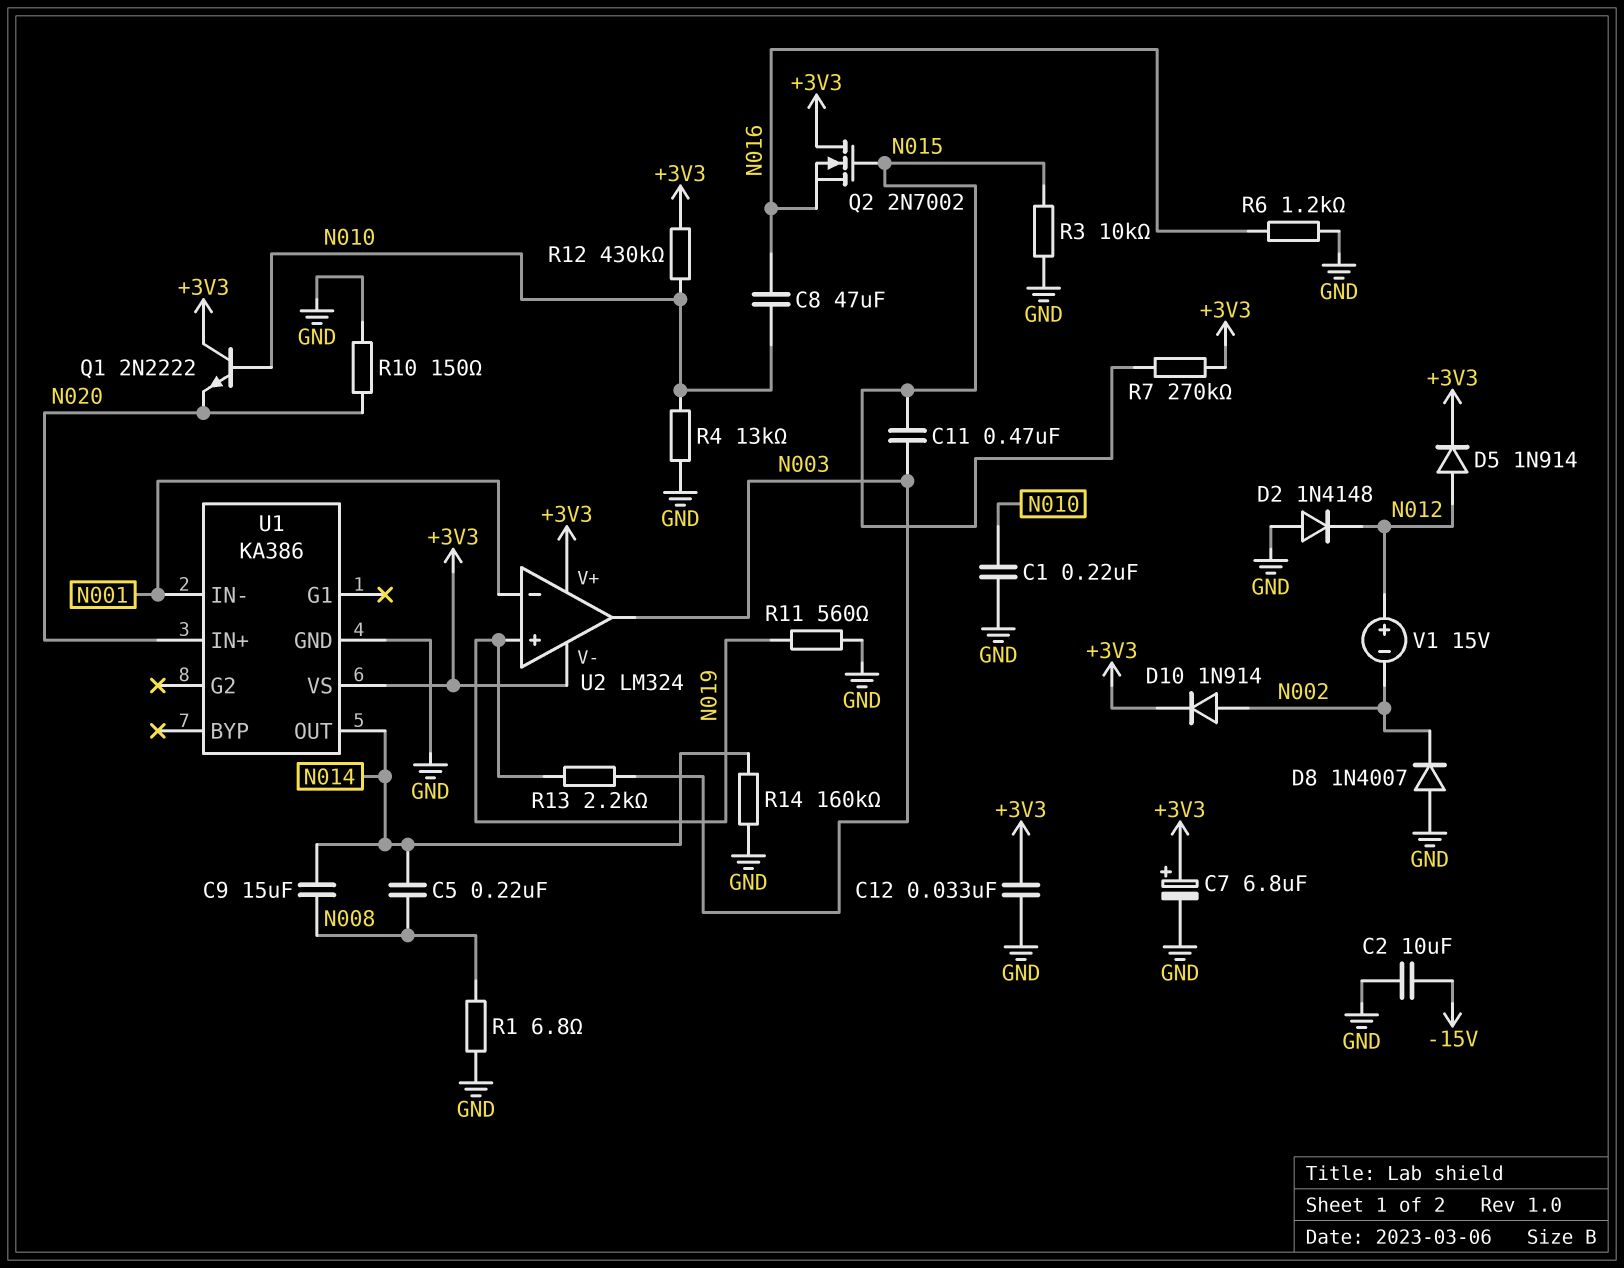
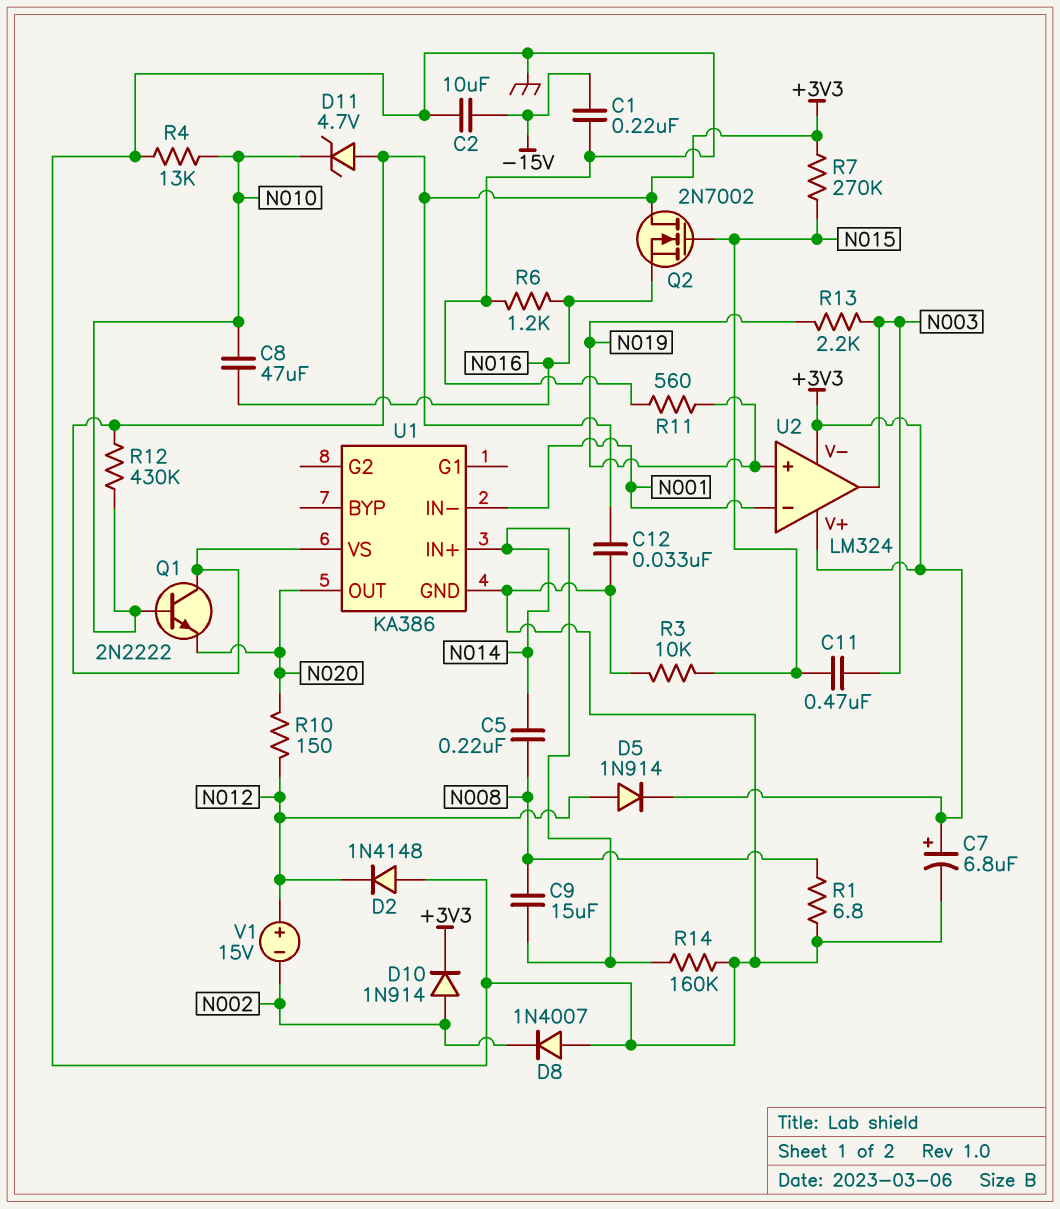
C1: 220nF (GND, N010) -> 220nF (-15V, GND)
D11: none -> zener 4.7V (A +3V3, K N010)
R10: 150 (GND, N020) -> 150 (N012, N020)
U1 pin IN+: N020 -> N014
U1 pin OUT: N014 -> N020

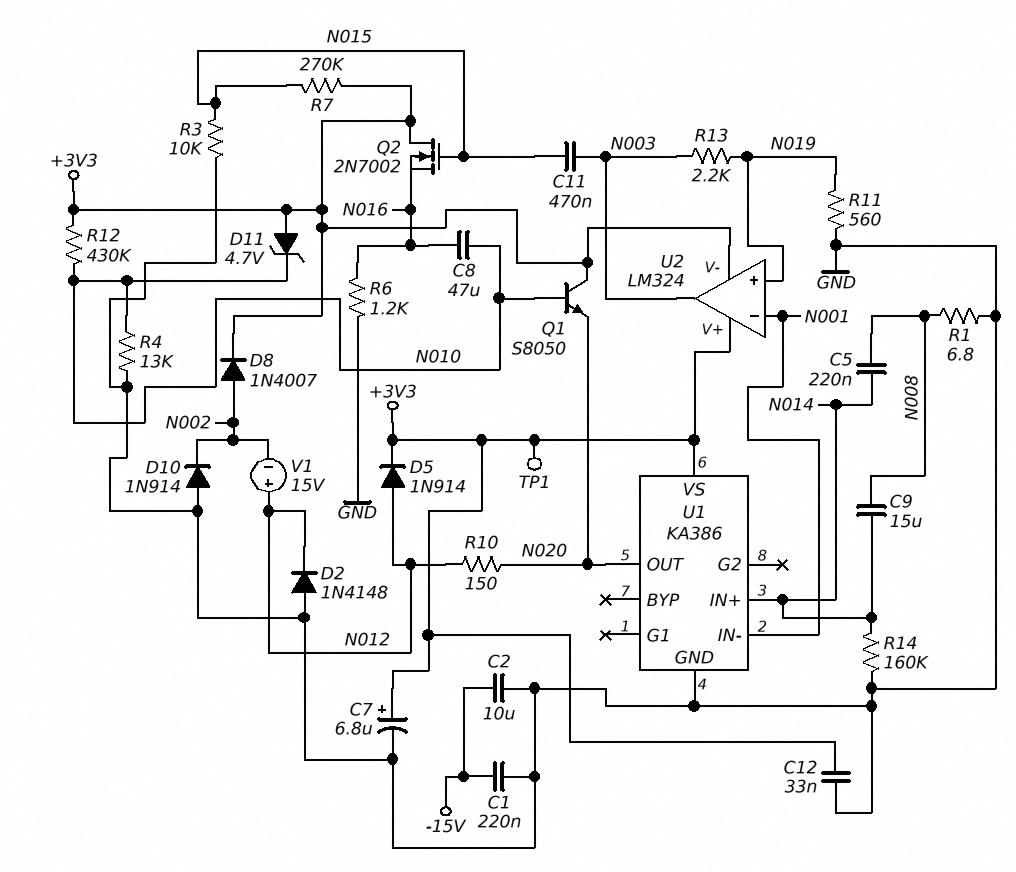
D8: diode 1N4007 (A GND, K N002) -> diode 1N4007 (A N002, K +3V3)
D10: diode 1N914 (A N002, K +3V3) -> diode 1N914 (A GND, K N002)
Q1: NPN 2N2222 (B N010, C +3V3, E N020) -> NPN S8050 (B N010, C +3V3, E N020)
TP1: none -> test point (+3V3)

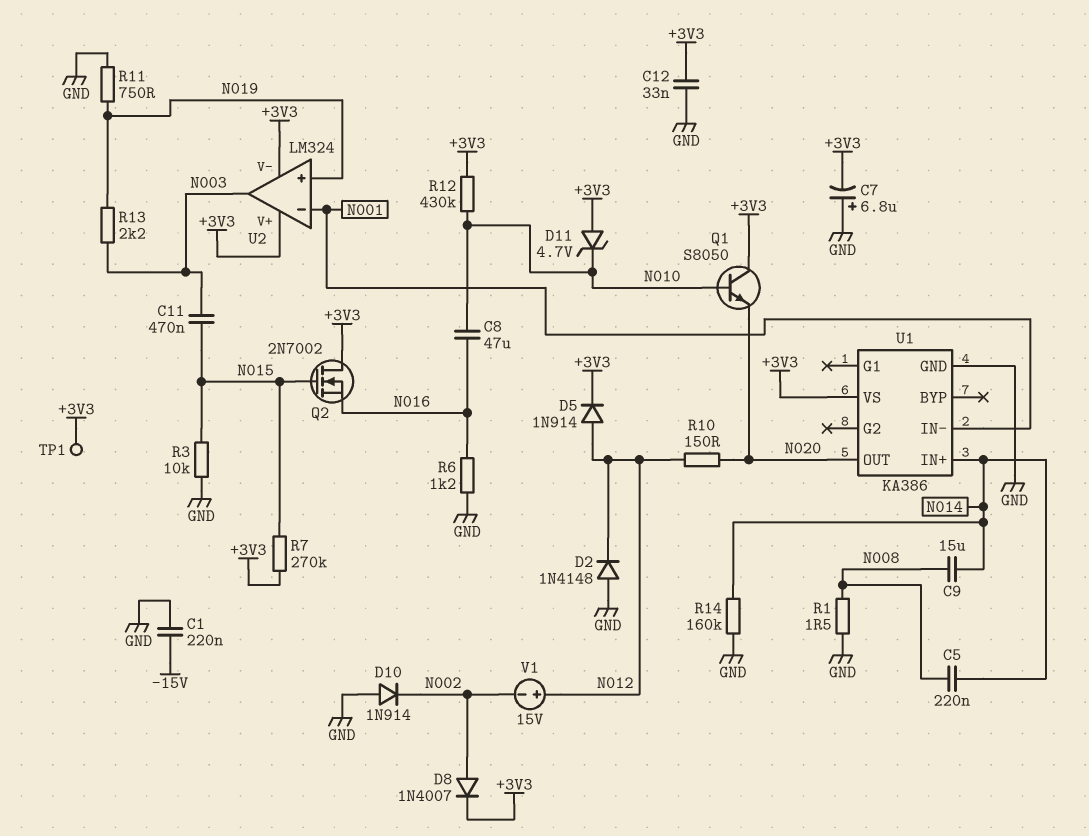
C2: 10uF (-15V, GND) -> none
C7: 6.8uF (plus +3V3, minus GND) -> 6.8uF (plus GND, minus +3V3)
R1: 6.8 (GND, N008) -> 1.5 (GND, N008)
R4: 13k (GND, N010) -> none
R11: 560 (GND, N019) -> 750 (GND, N019)

